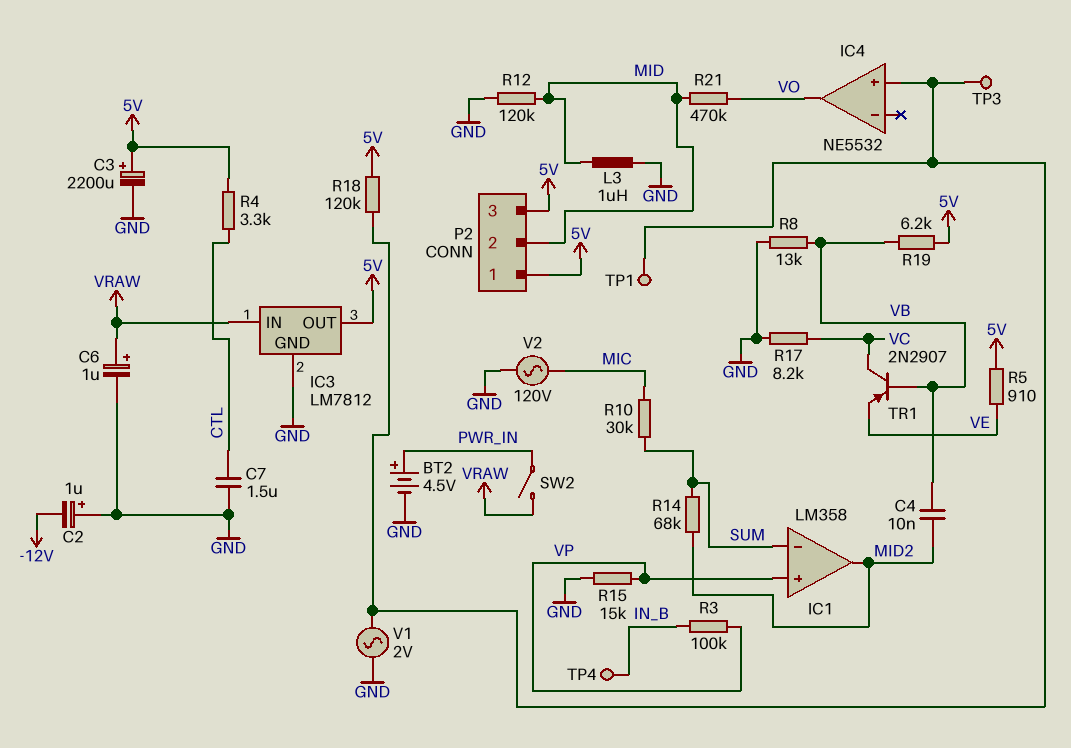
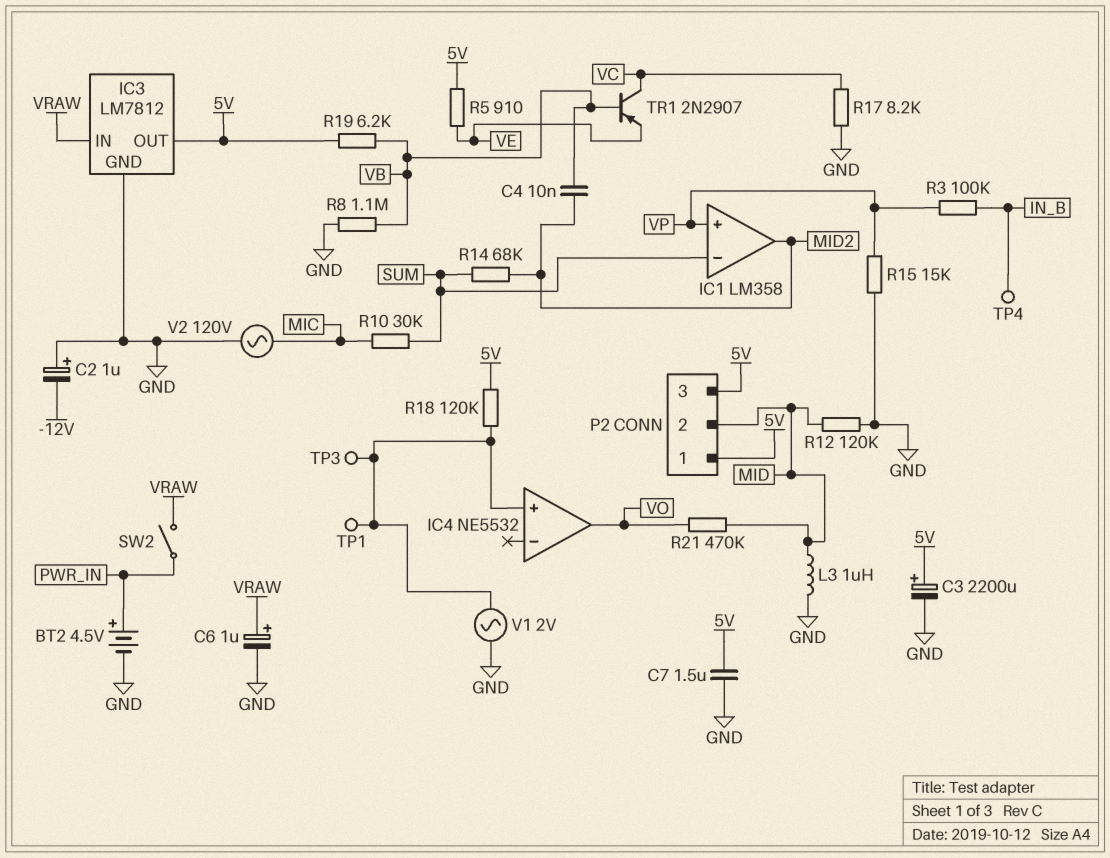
C7: 1.5uF (CTL, GND) -> 1.5uF (5V, GND)
R4: 3.3k (5V, CTL) -> none
R8: 13k (GND, VB) -> 1.1M (GND, VB)

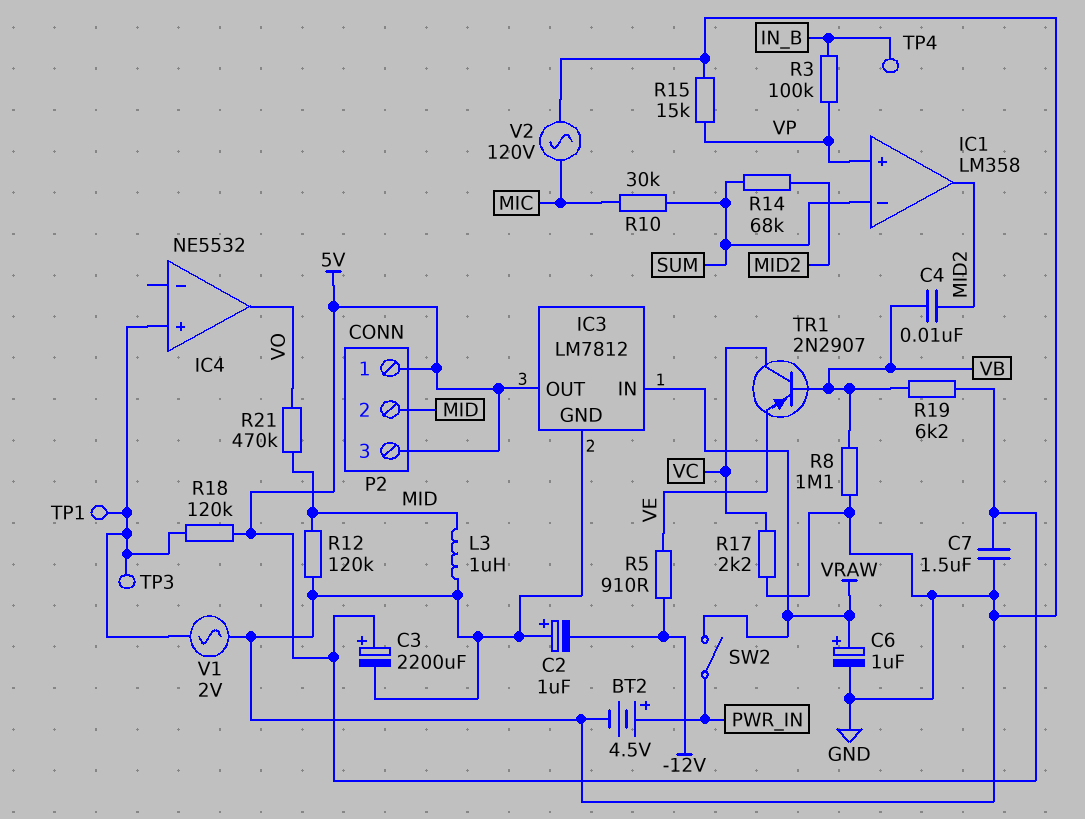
R5: 910 (5V, VE) -> 910 (-12V, VE)
R17: 8.2k (GND, VC) -> 2.2k (GND, VC)

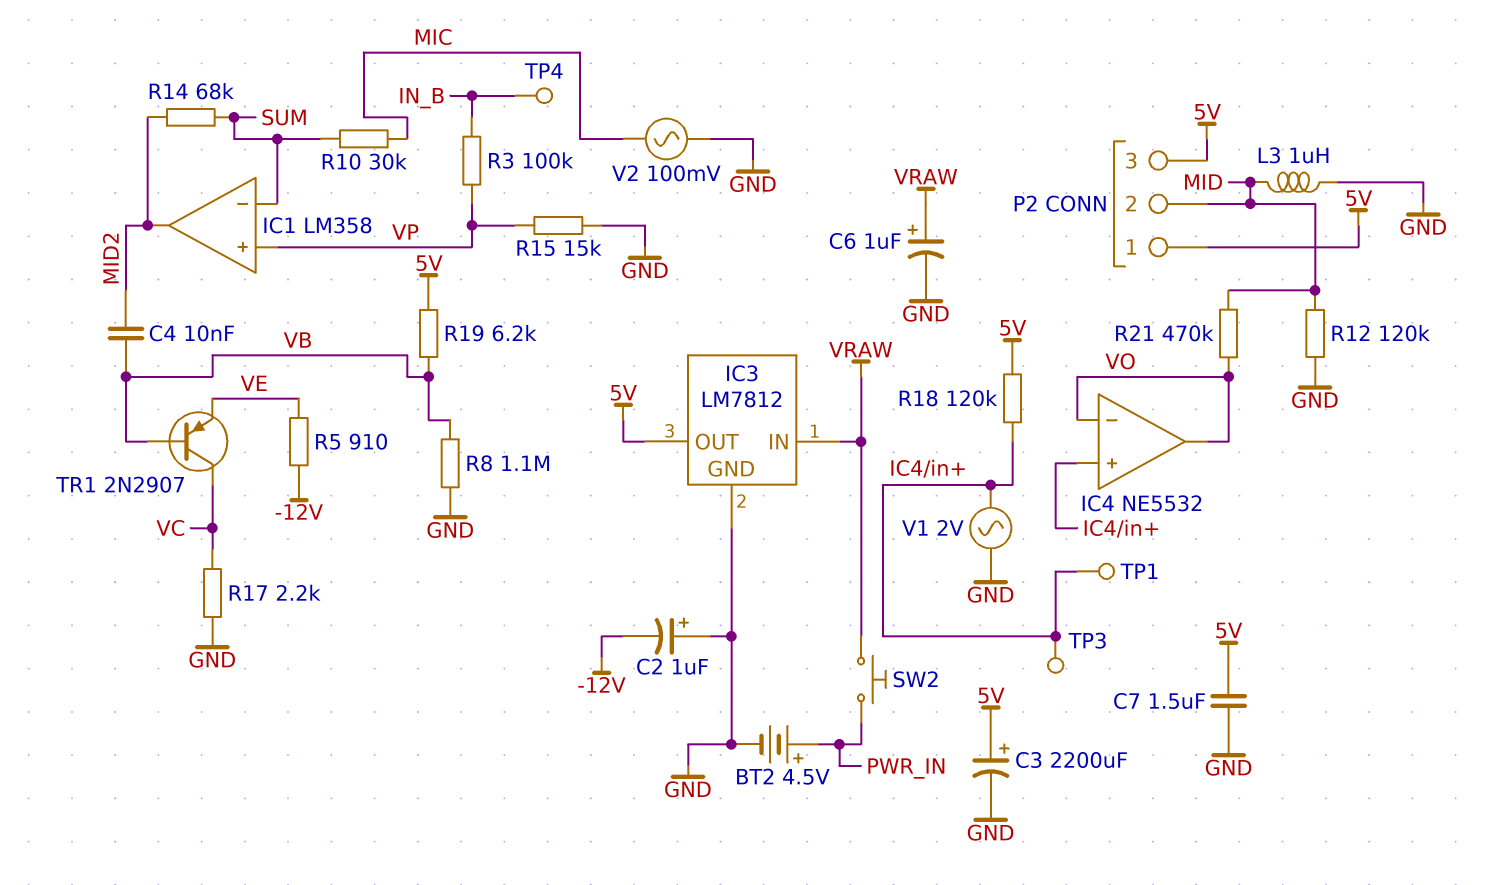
IC4 pin in-: none -> VO
SW2: switch (PWR_IN, VRAW) -> button (PWR_IN, VRAW)
V2: AC 120V (GND, MIC) -> AC 100mV (GND, MIC)

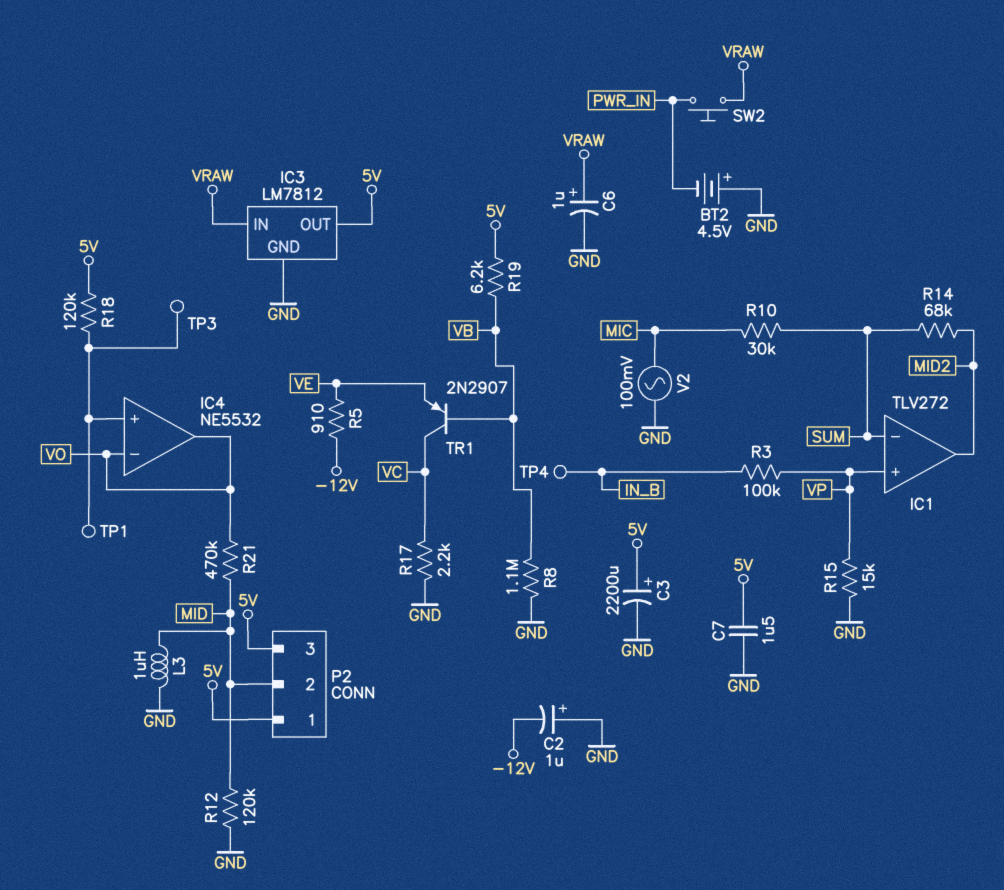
BT2: 4.5V (plus PWR_IN, minus GND) -> 4.5V (plus GND, minus PWR_IN)
C4: 10nF (MID2, VB) -> none
IC1: LM358 -> TLV272
V1: AC 2V (GND, IC4/in+) -> none

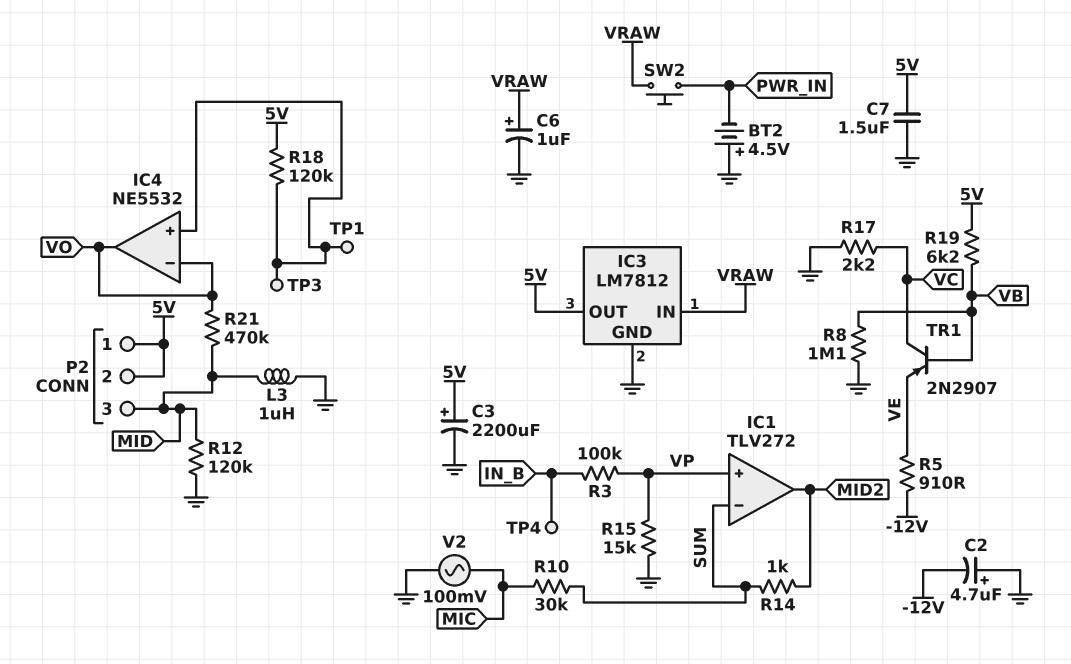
C2: 1uF (plus GND, minus -12V) -> 4.7uF (plus GND, minus -12V)
P2 pin 2: MID -> 5V
P2 pin 3: 5V -> MID
R14: 68k (MID2, SUM) -> 1k (MID2, SUM)

